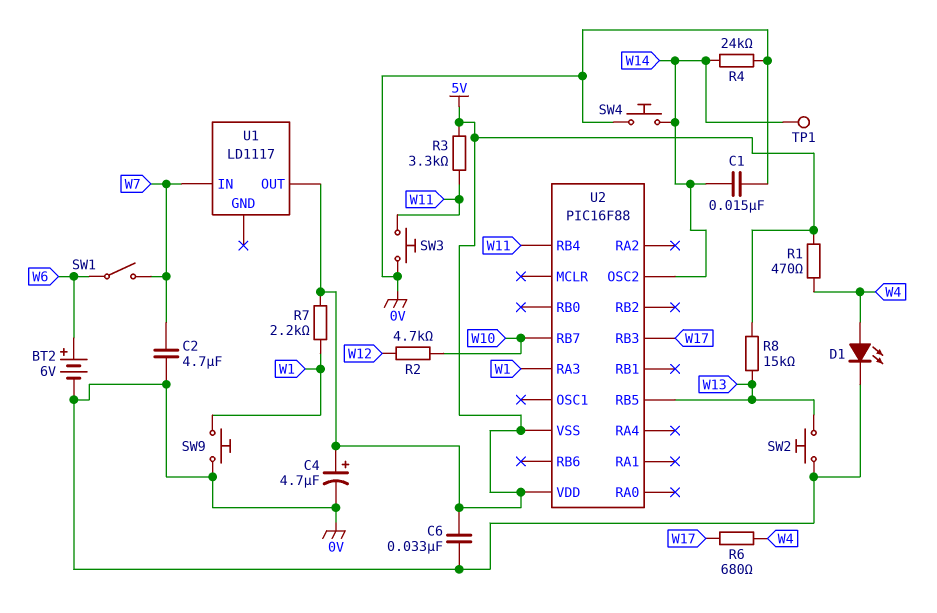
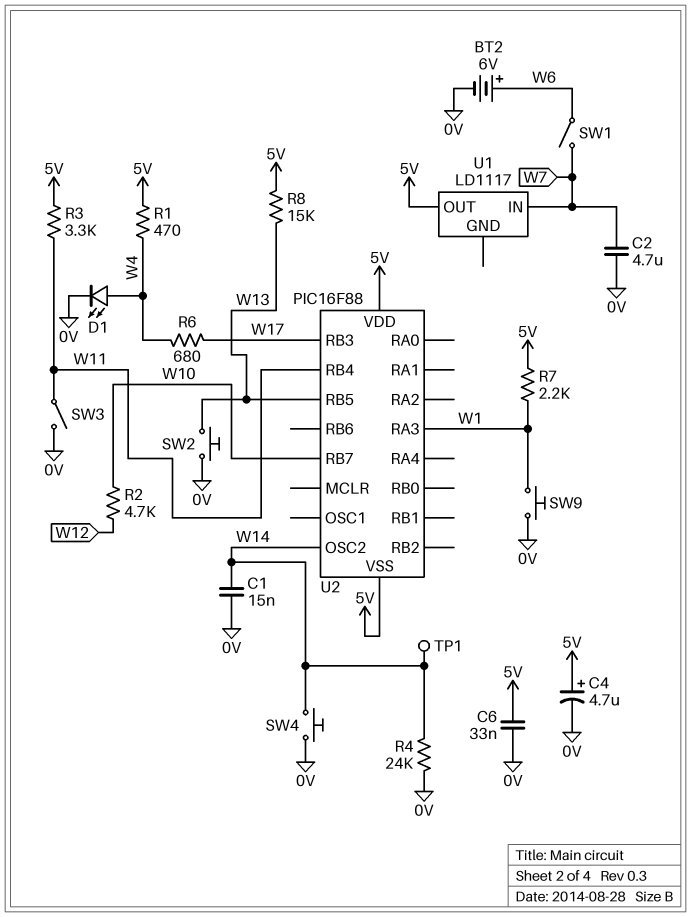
SW3: button (0V, W11) -> switch (0V, W11)

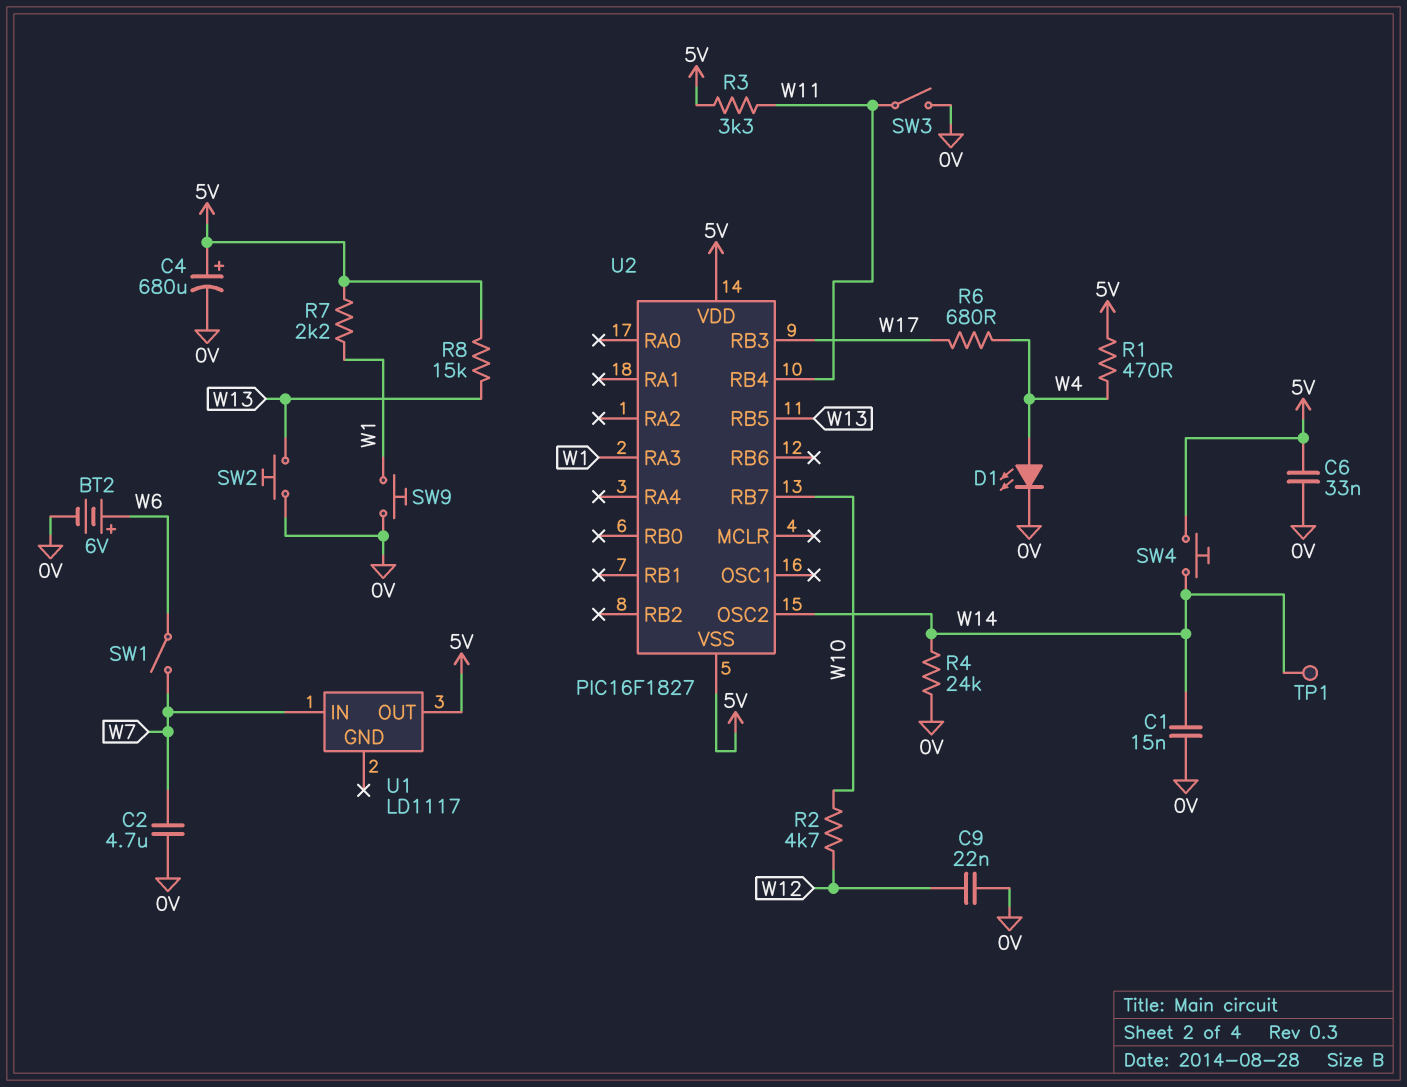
C4: 4.7uF (plus 5V, minus 0V) -> 680uF (plus 5V, minus 0V)
C9: none -> 22nF (0V, W12)
SW4: button (0V, W14) -> button (5V, W14)
U2: PIC16F88 -> PIC16F1827

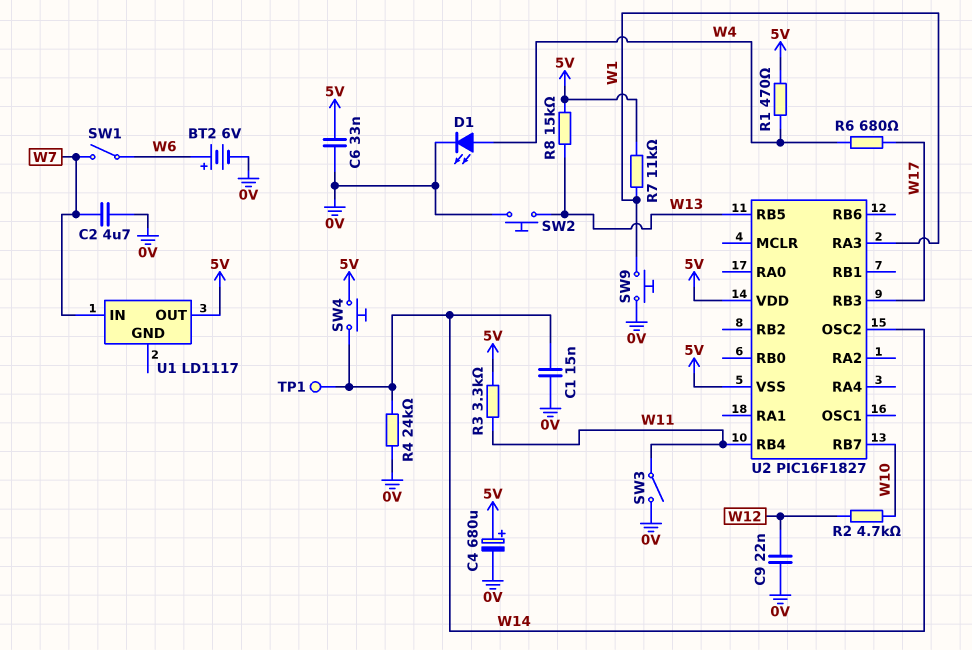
R7: 2.2k (5V, W1) -> 11k (5V, W1)

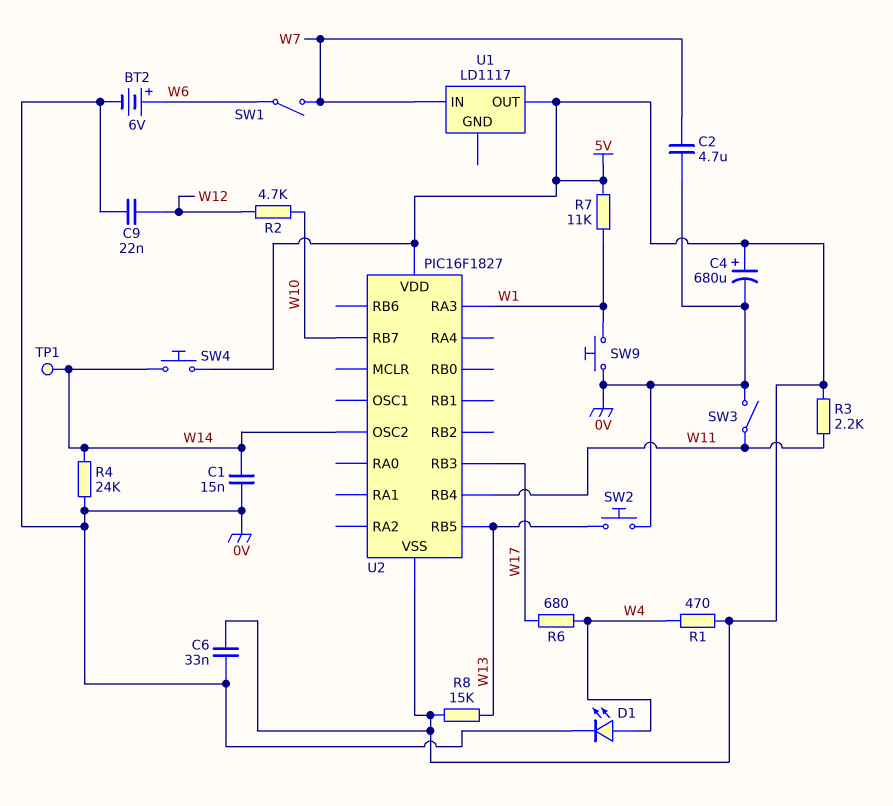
R3: 3.3k (5V, W11) -> 2.2k (5V, W11)

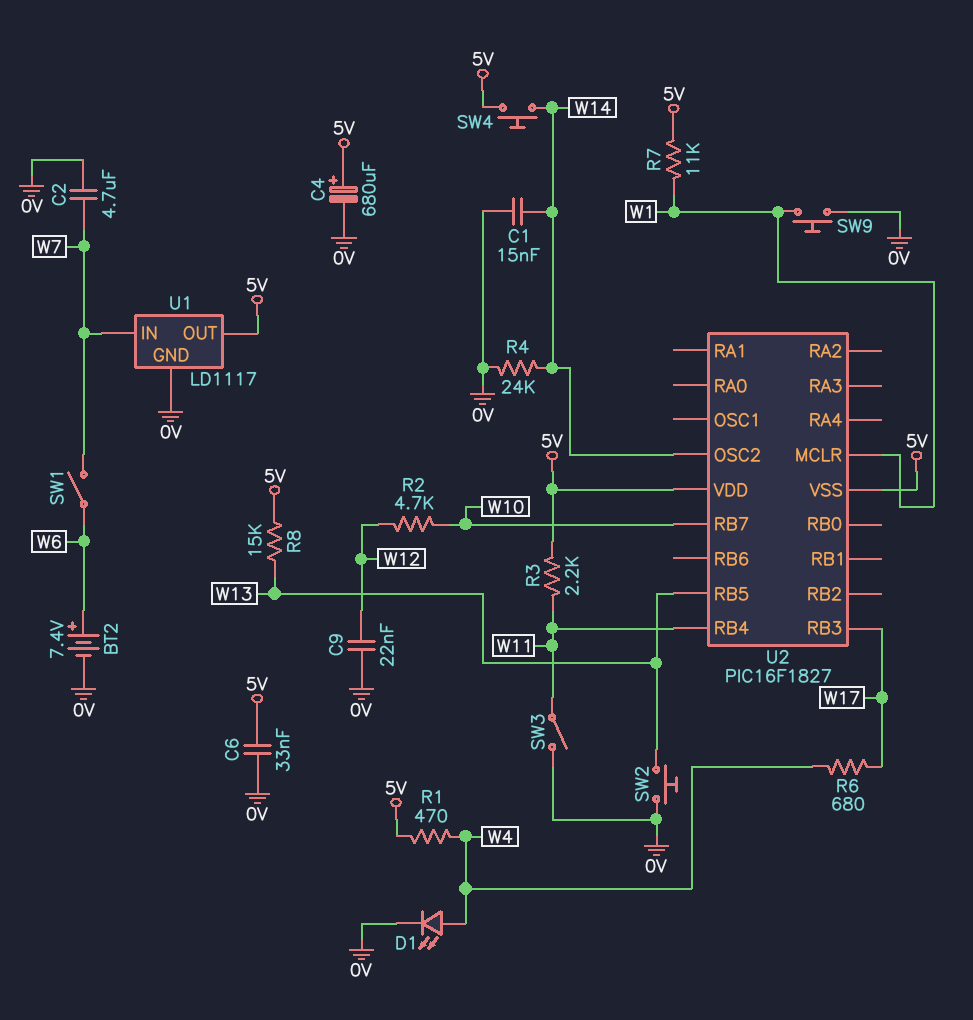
BT2: 6V (plus W6, minus 0V) -> 7.4V (plus W6, minus 0V)
TP1: test point (W14) -> none
U1 pin GND: none -> 0V
U2 pin MCLR: none -> W1
U2 pin RA3: W1 -> none

